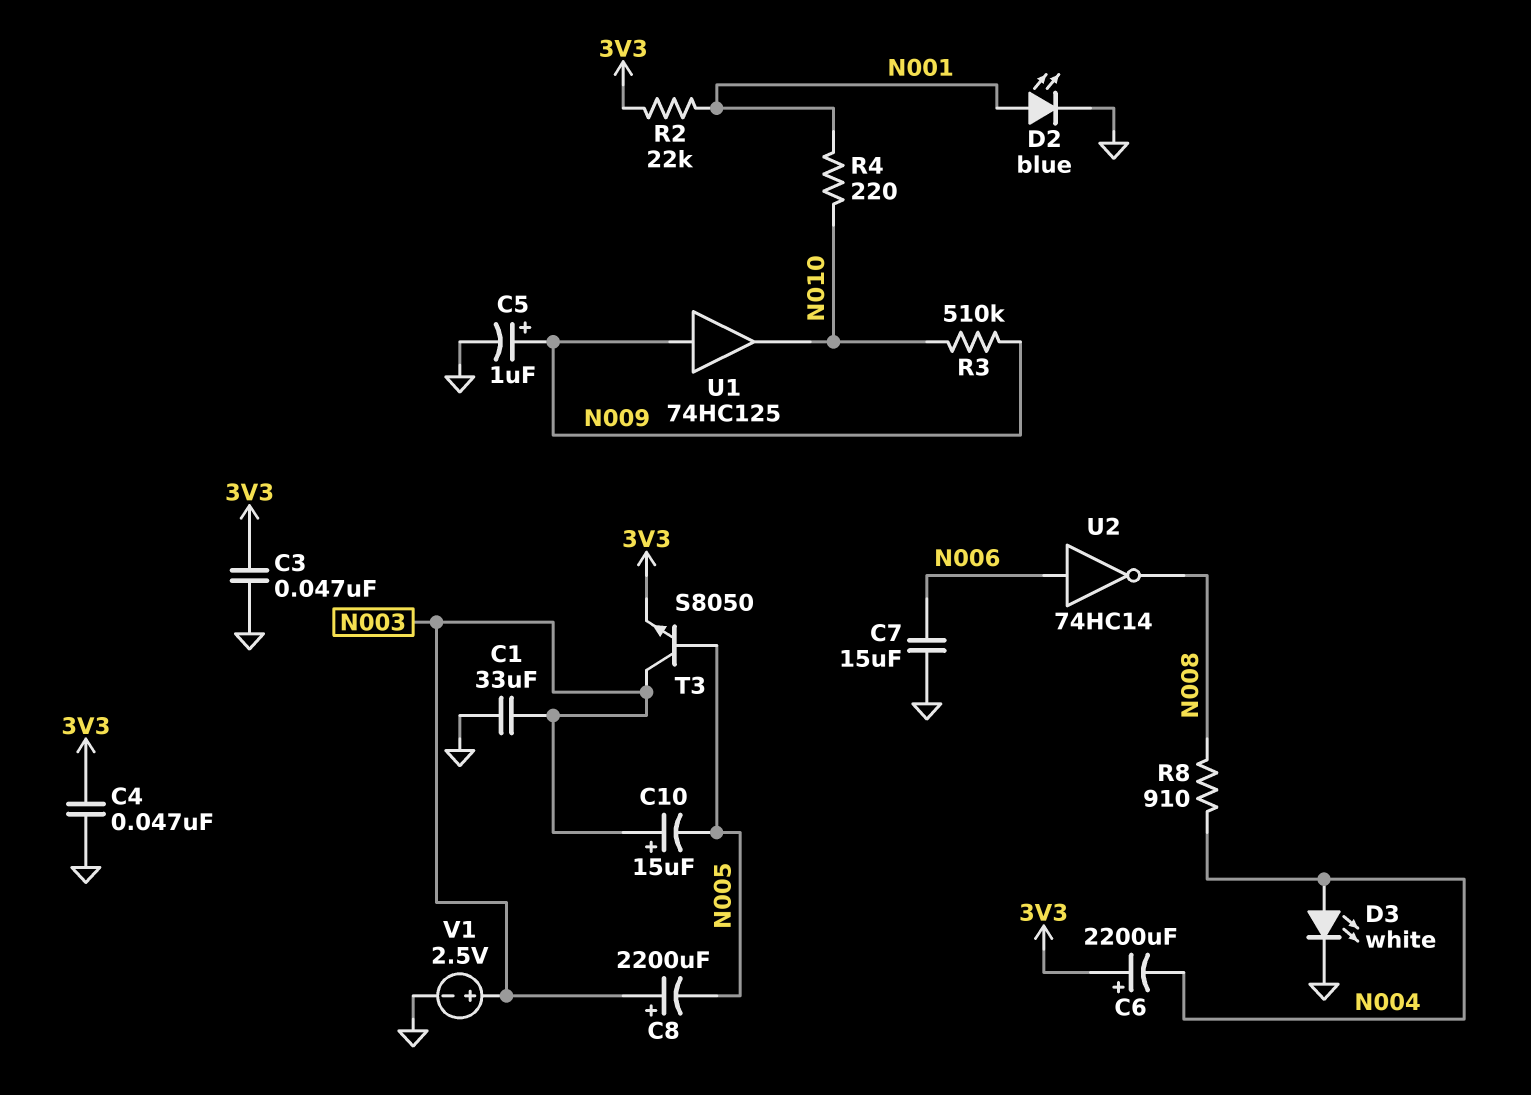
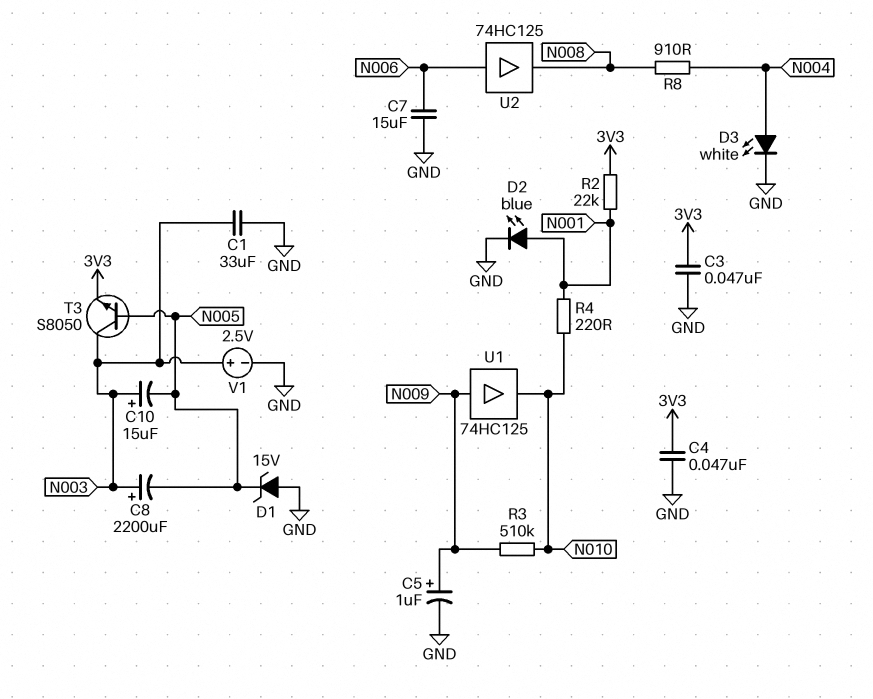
C6: 2200uF (plus 3V3, minus N004) -> none
D1: none -> zener 15V (A GND, K N005)
U2: NOT 74HC14 (in N006, out N008) -> buffer 74HC125 (in N006, out N008)

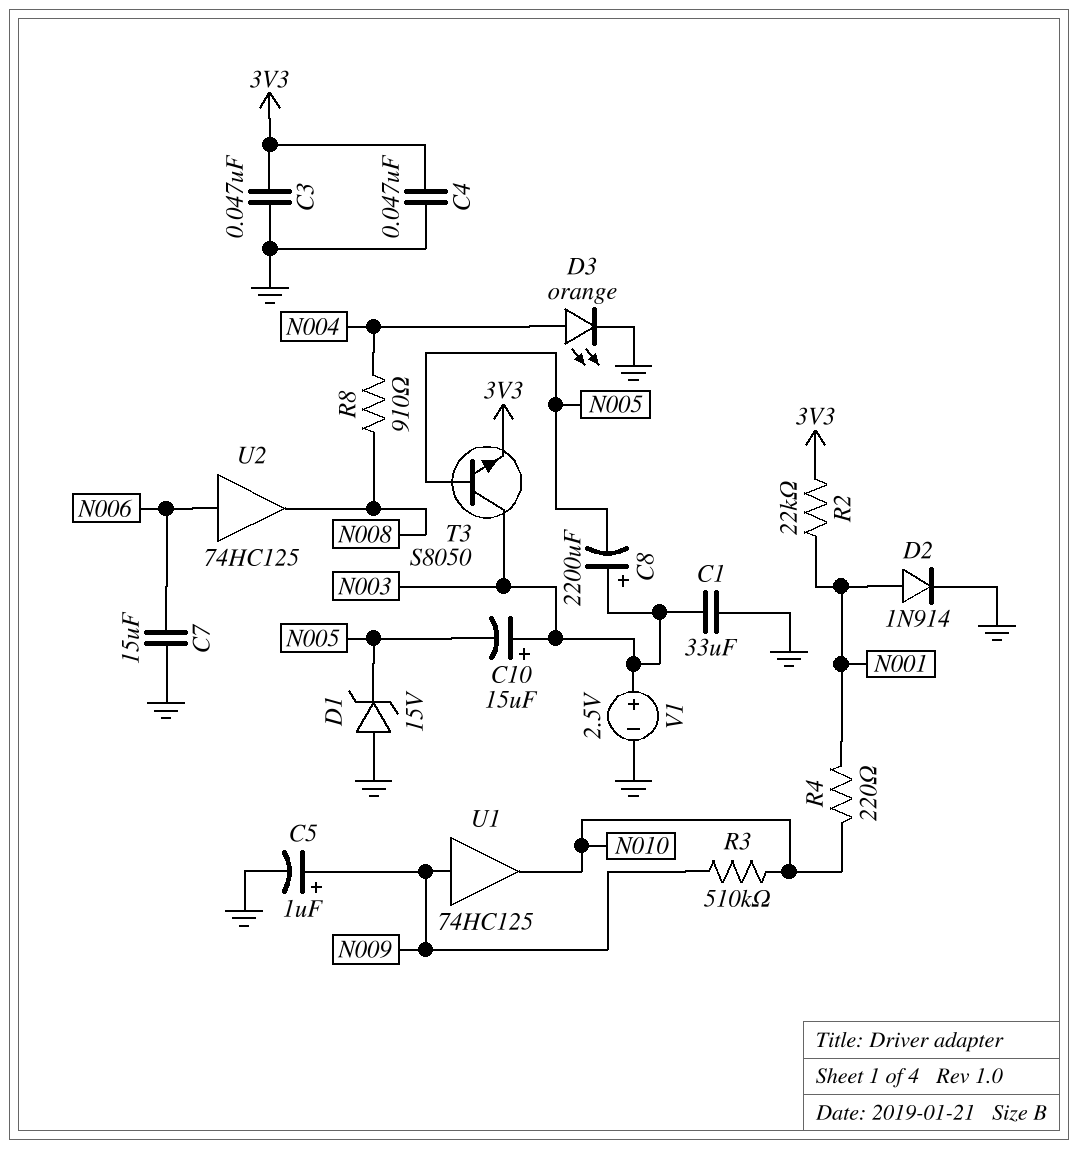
D2: LED blue (A N001, K GND) -> diode 1N914 (A N001, K GND)
D3: LED white (A N004, K GND) -> LED orange (A N004, K GND)

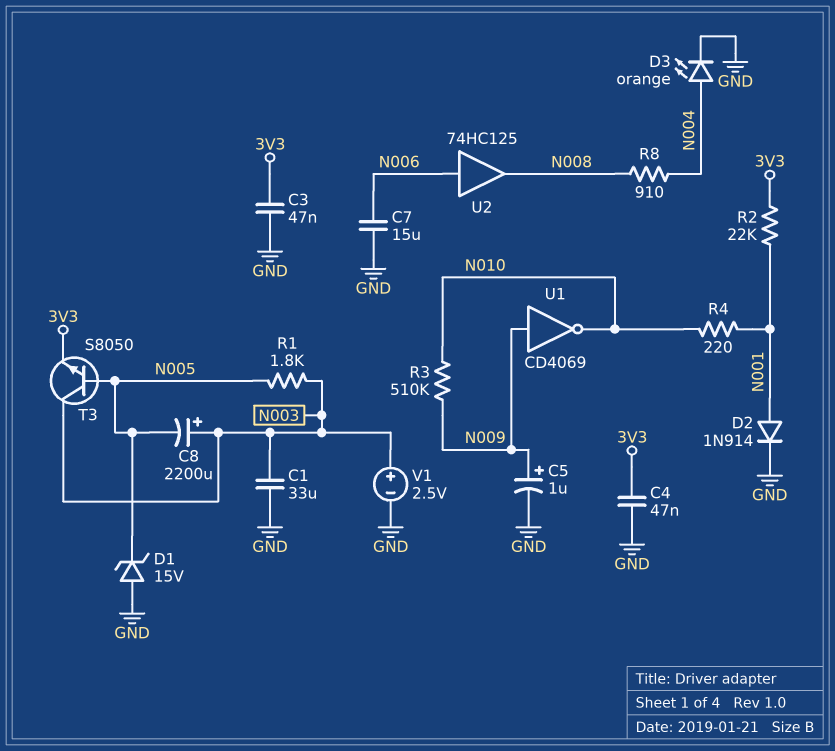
C10: 15uF (plus N003, minus N005) -> none
R1: none -> 1.8k (N003, N005)
U1: buffer 74HC125 (in N009, out N010) -> NOT CD4069 (in N009, out N010)

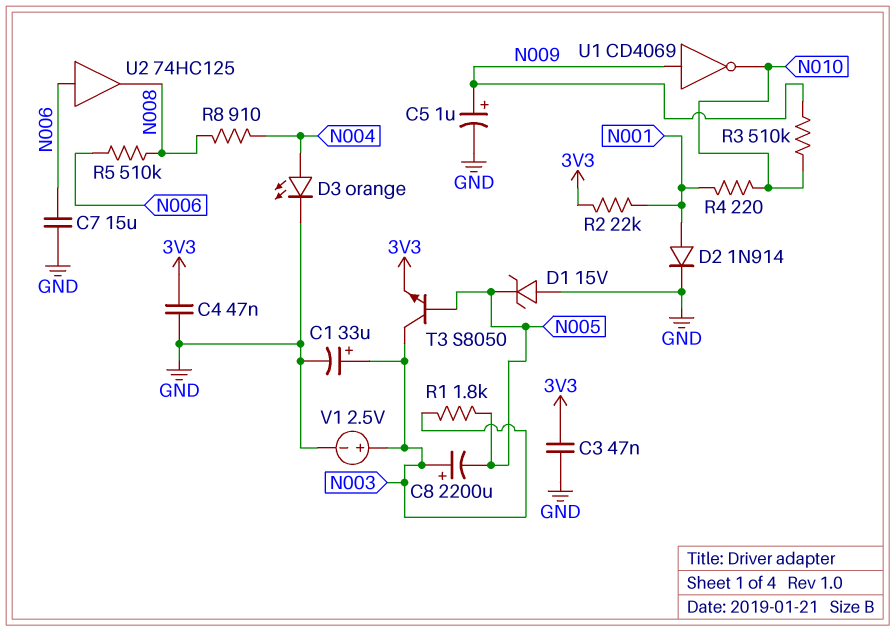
C1: 33uF (GND, N003) -> 33uF (plus N003, minus GND)
R5: none -> 510k (N006, N008)

